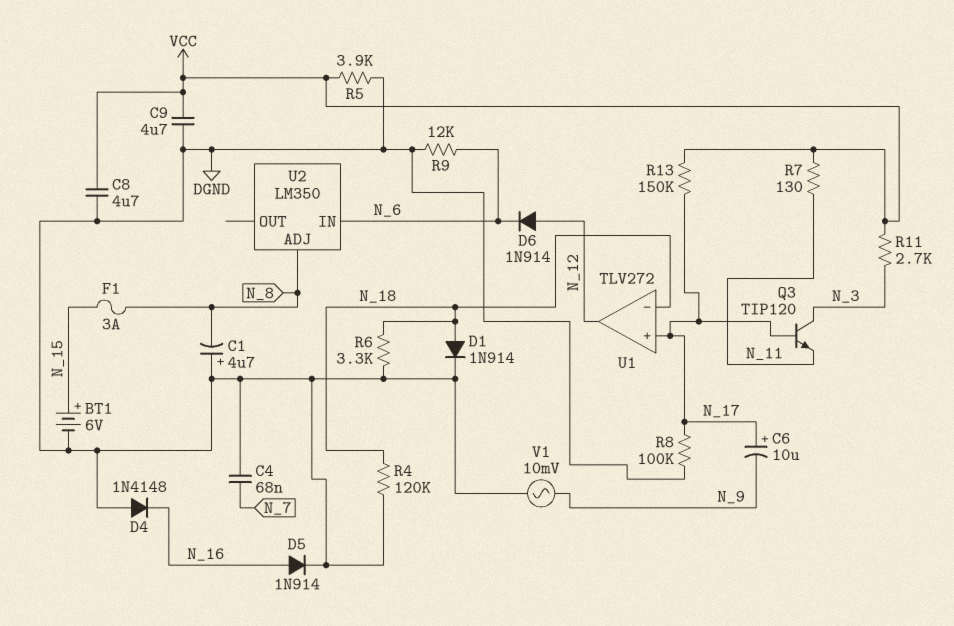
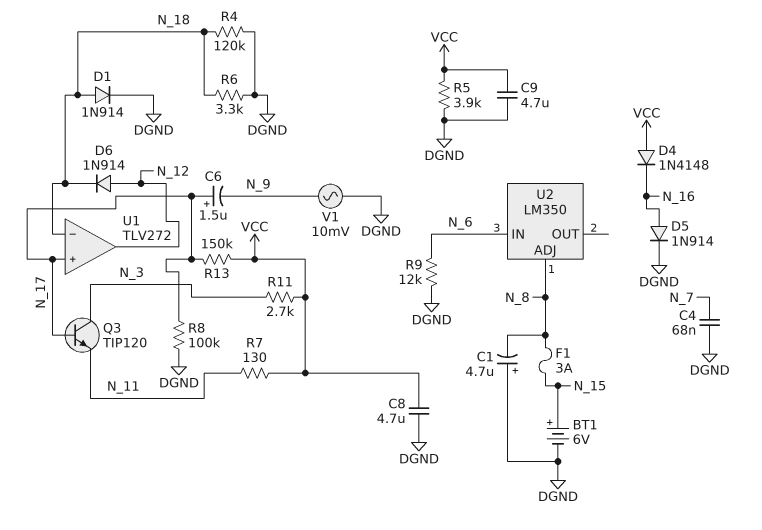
C6: 10uF (plus N_17, minus N_9) -> 1.5uF (plus N_17, minus N_9)
D4: diode 1N4148 (A DGND, K N_16) -> diode 1N4148 (A VCC, K N_16)
D6: diode 1N914 (A N_12, K N_6) -> diode 1N914 (A N_12, K N_18)

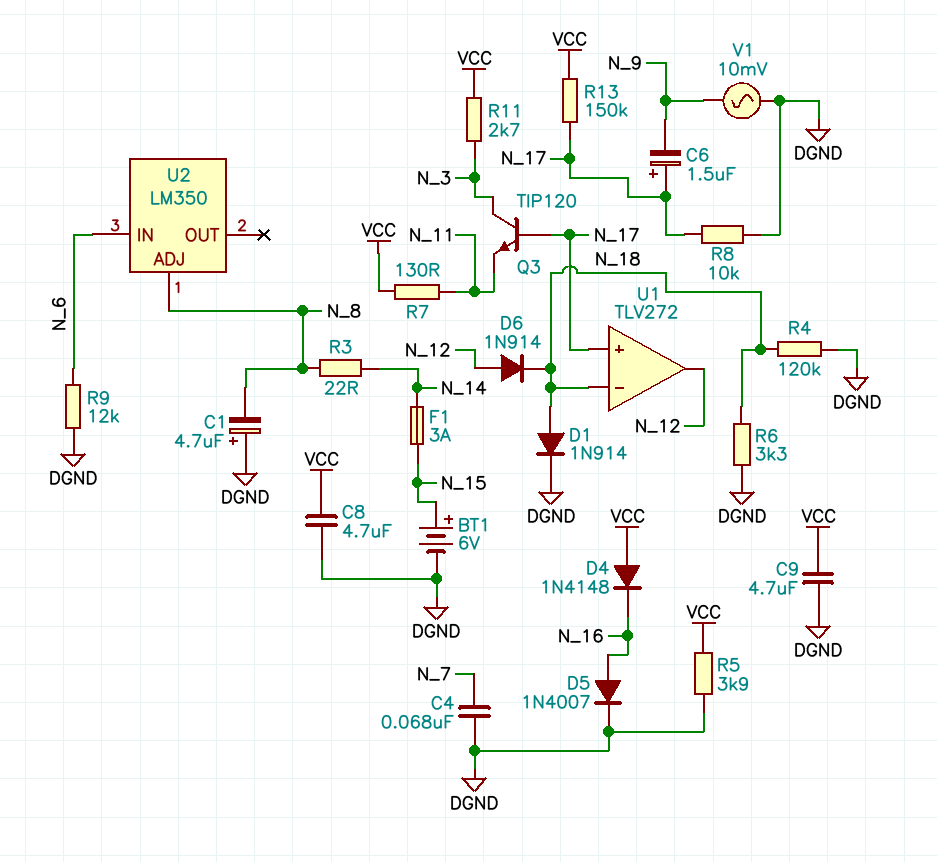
D5: diode 1N914 (A N_16, K DGND) -> diode 1N4007 (A N_16, K DGND)
F1: 3A (N_8, N_15) -> 3A (N_14, N_15)
R3: none -> 22 (N_8, N_14)
R8: 100k (DGND, N_17) -> 10k (DGND, N_17)

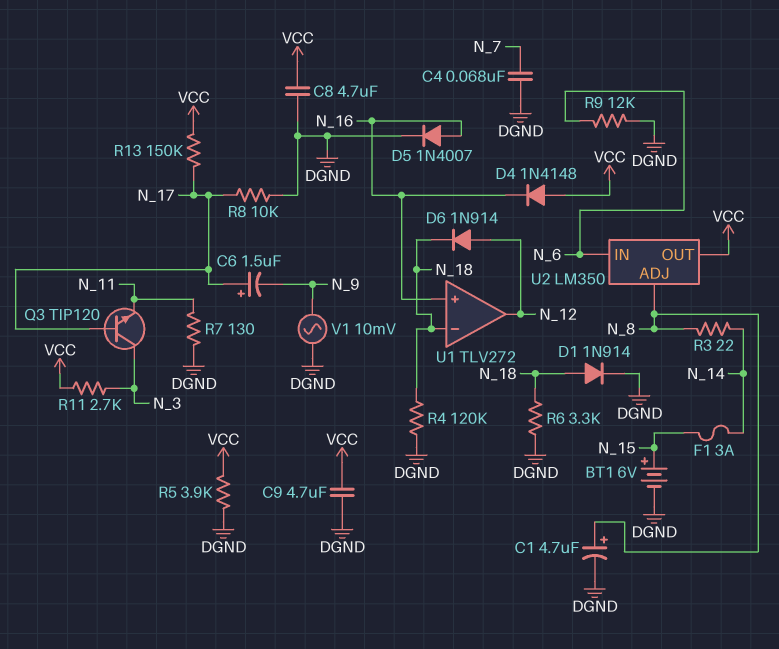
C1: 4.7uF (plus DGND, minus N_8) -> 4.7uF (plus N_8, minus DGND)
R7: 130 (N_11, VCC) -> 130 (DGND, N_11)
U1 pin in+: N_17 -> N_16
U2 pin OUT: none -> VCC

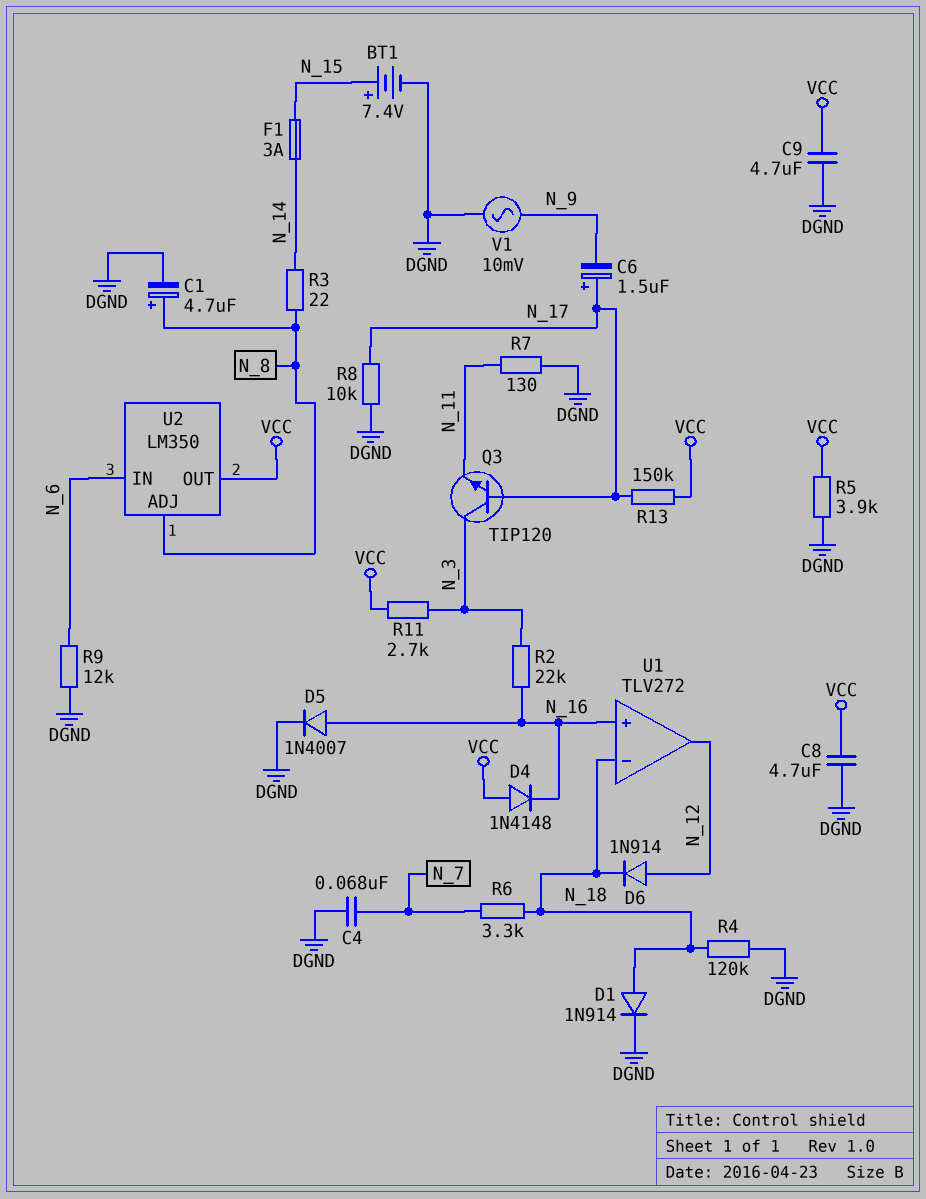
BT1: 6V (plus N_15, minus DGND) -> 7.4V (plus N_15, minus DGND)
R2: none -> 22k (N_3, N_16)
R6: 3.3k (DGND, N_18) -> 3.3k (N_7, N_18)

